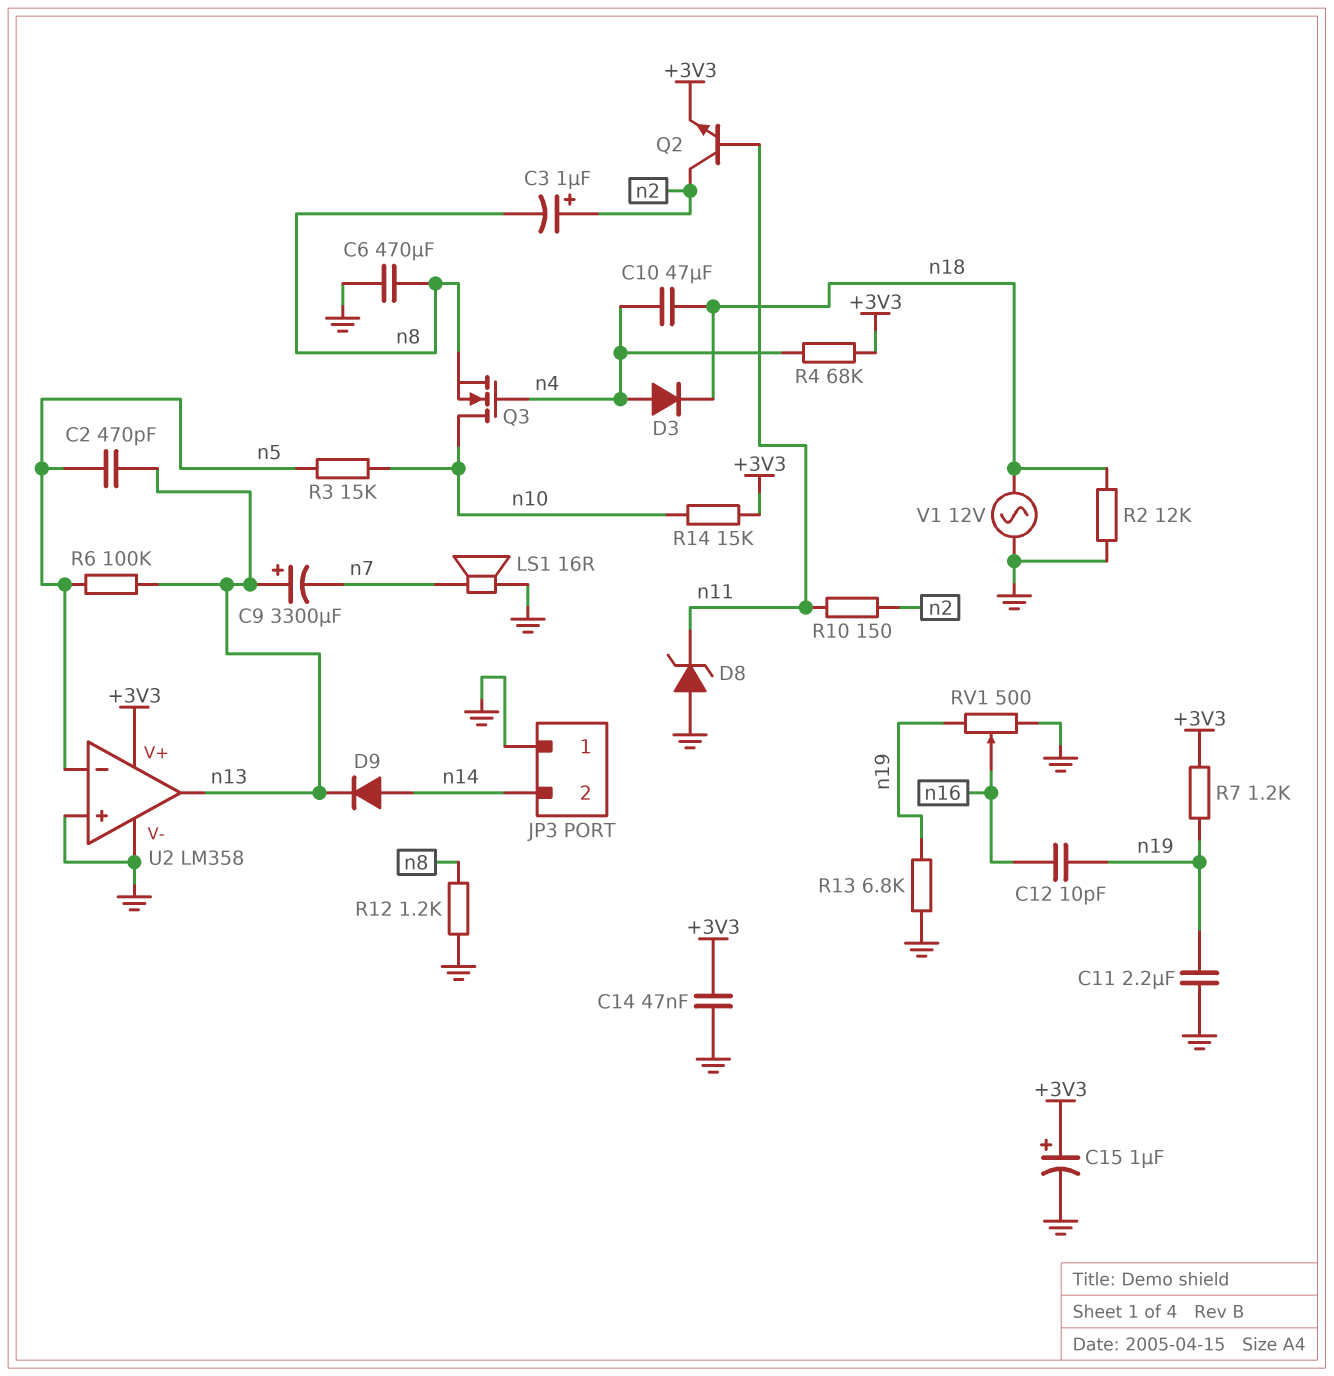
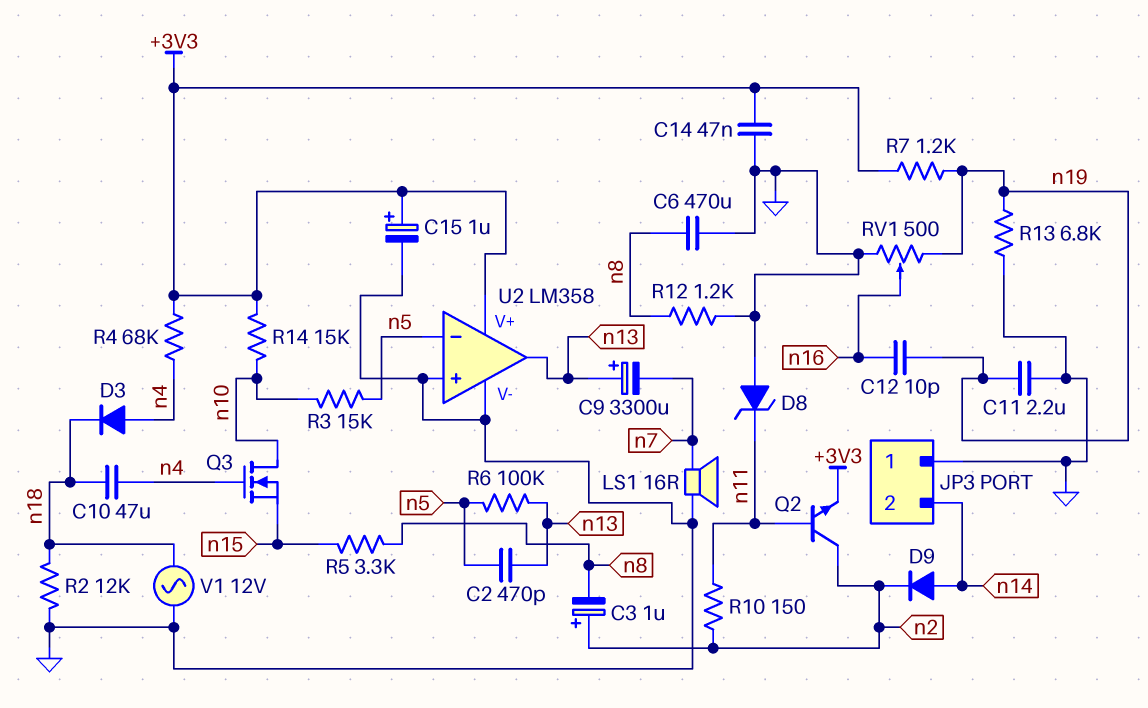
D9: diode (A n14, K n13) -> diode (A n14, K n2)
Q3: NMOS (G n4, D n10, S n8) -> NMOS (G n4, D n10, S n15)
R5: none -> 3.3k (n8, n15)

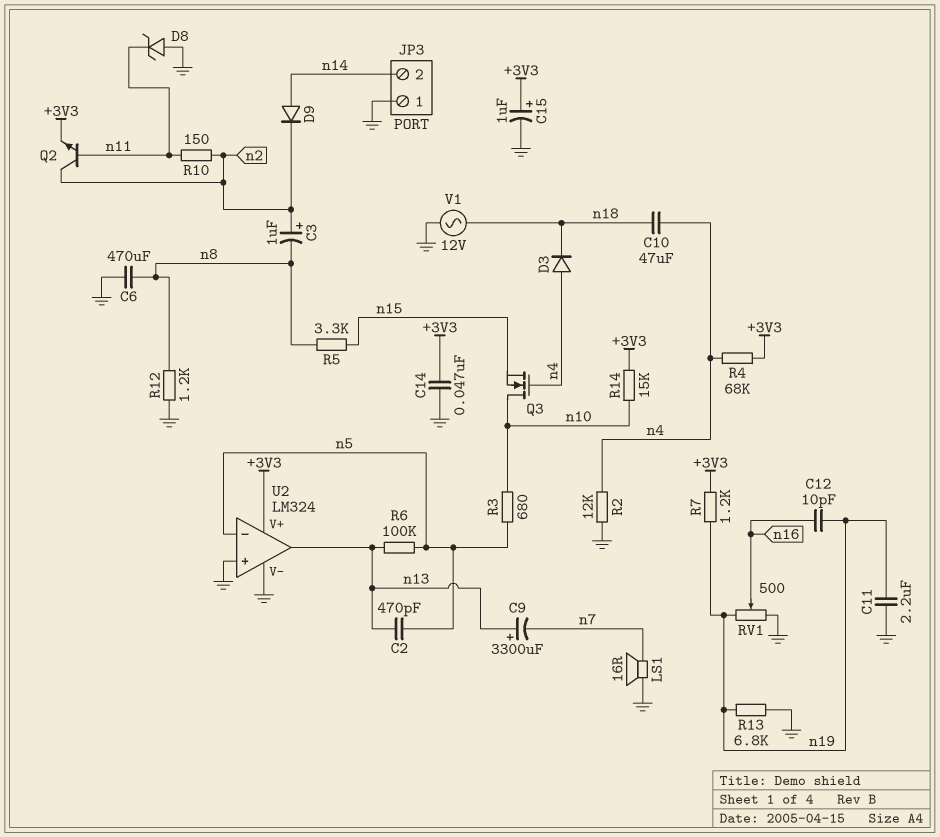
R2: 12k (GND, n18) -> 12k (GND, n4)
R3: 15k (n5, n10) -> 680 (n5, n10)
U2: LM358 -> LM324

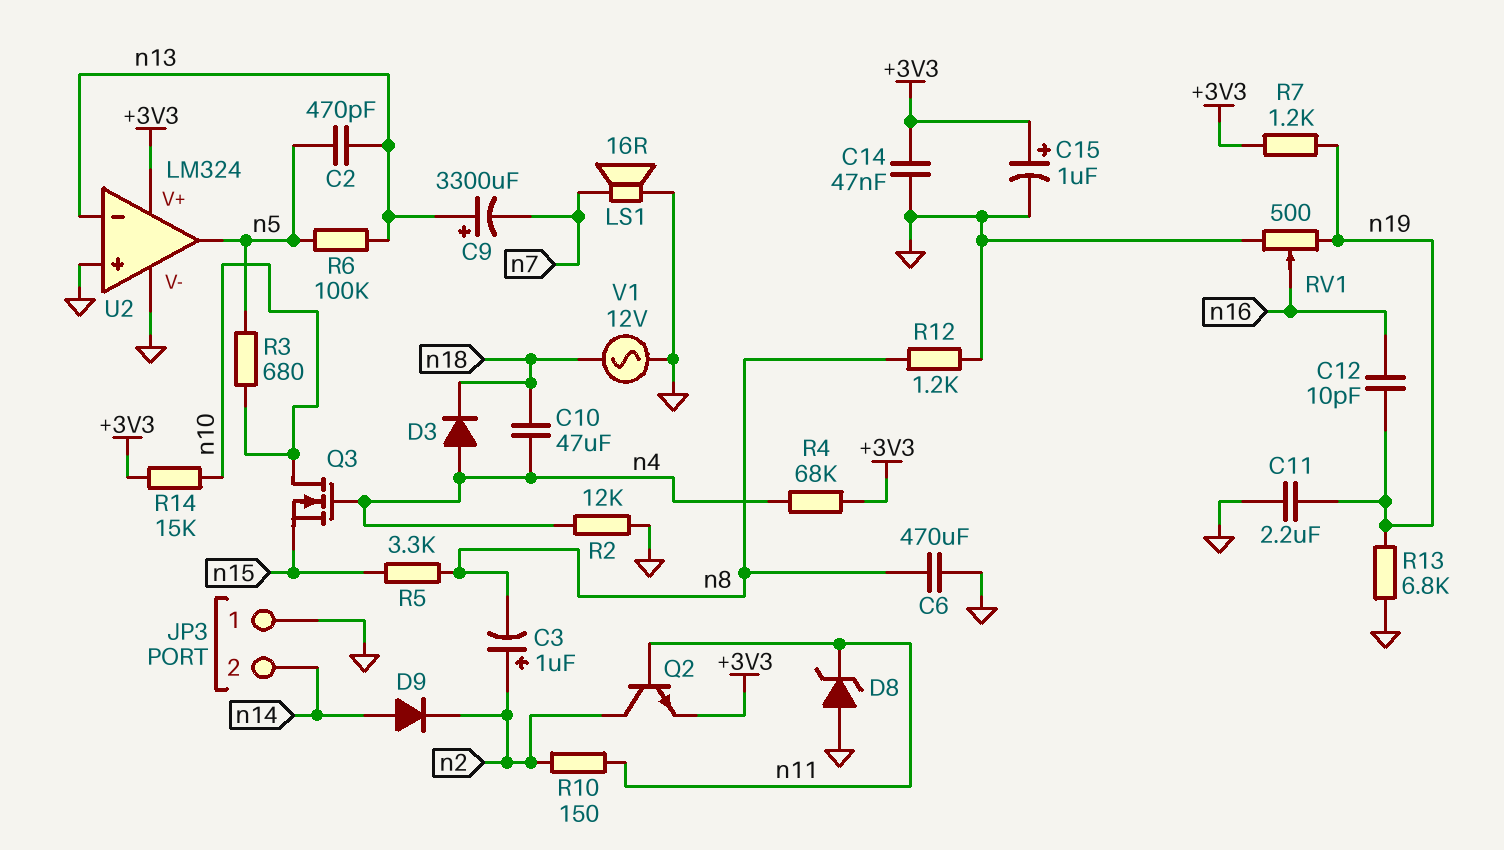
U2 pin in-: n5 -> n13
U2 pin out: n13 -> n5

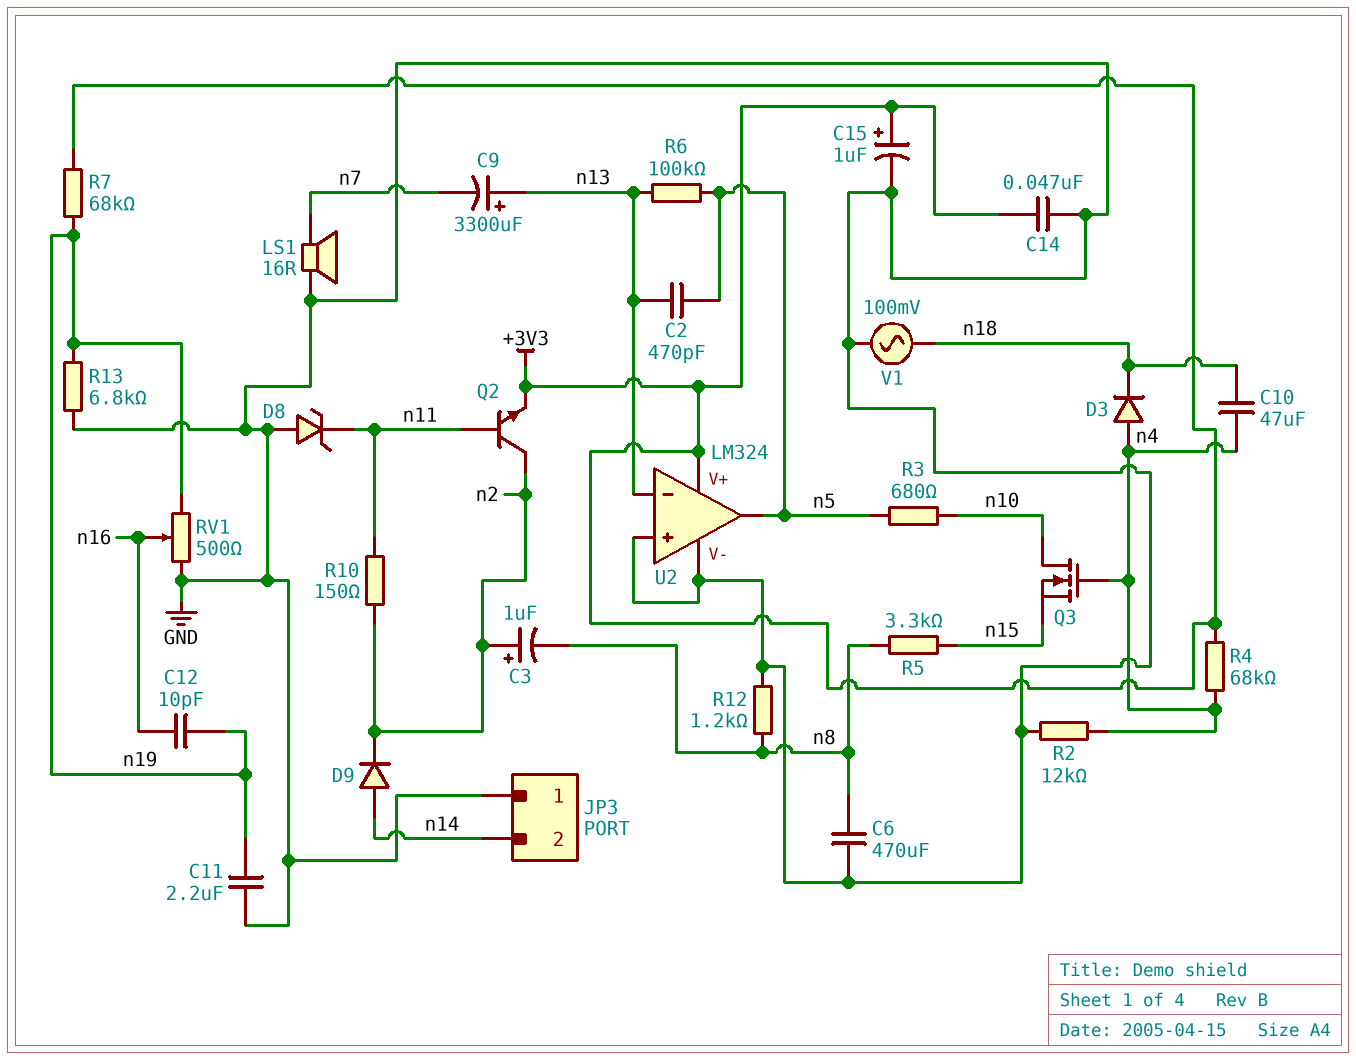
R7: 1.2k (+3V3, n19) -> 68k (+3V3, n19)
R14: 15k (+3V3, n10) -> none
V1: AC 12V (GND, n18) -> AC 100mV (GND, n18)

